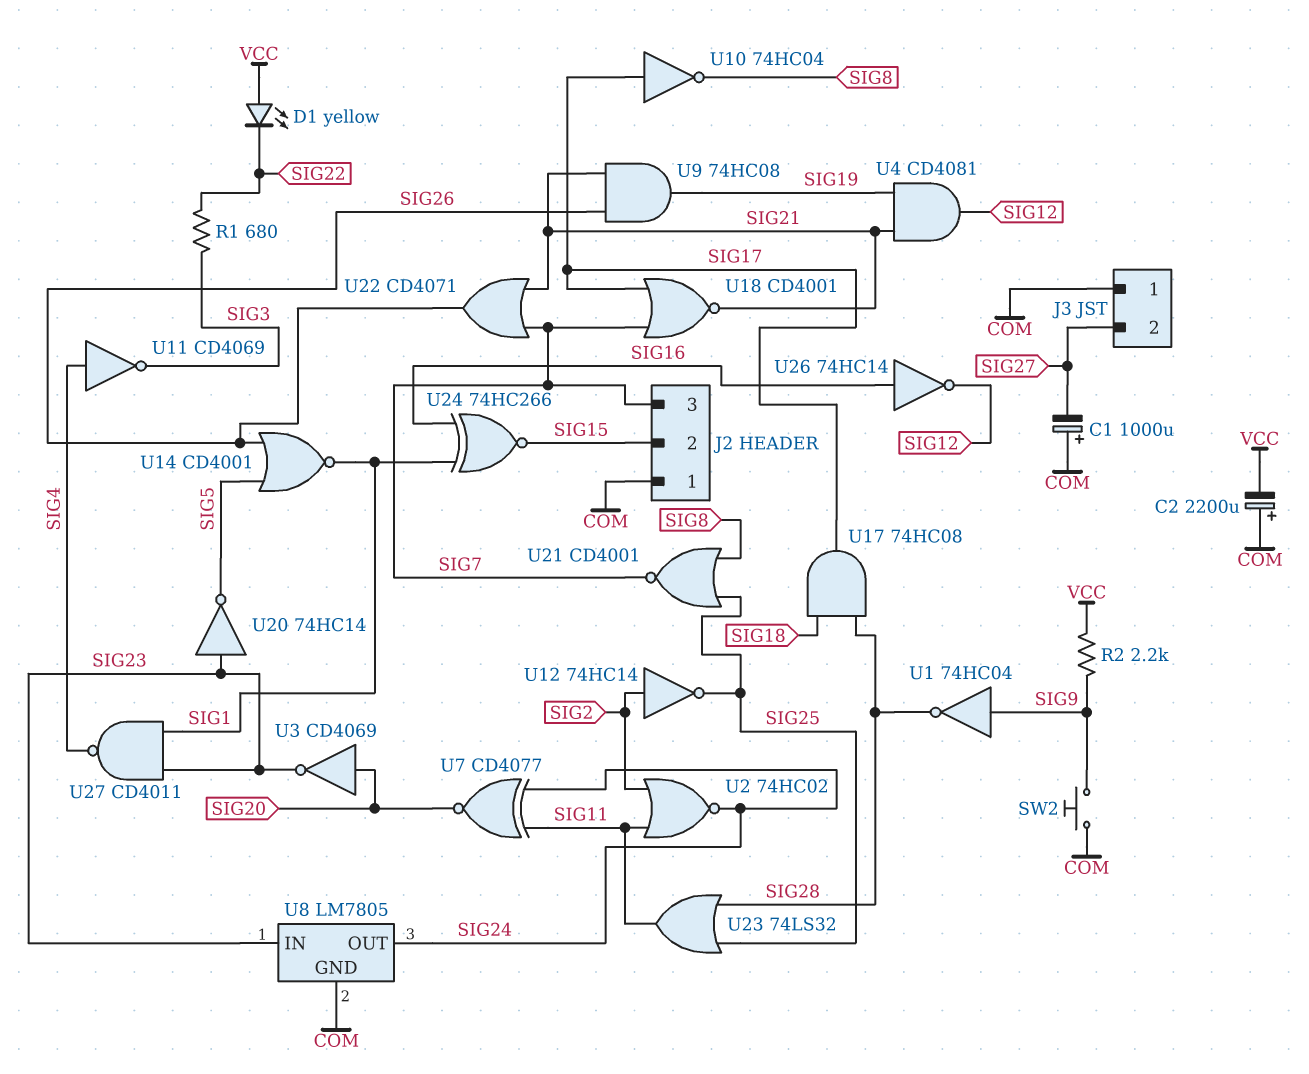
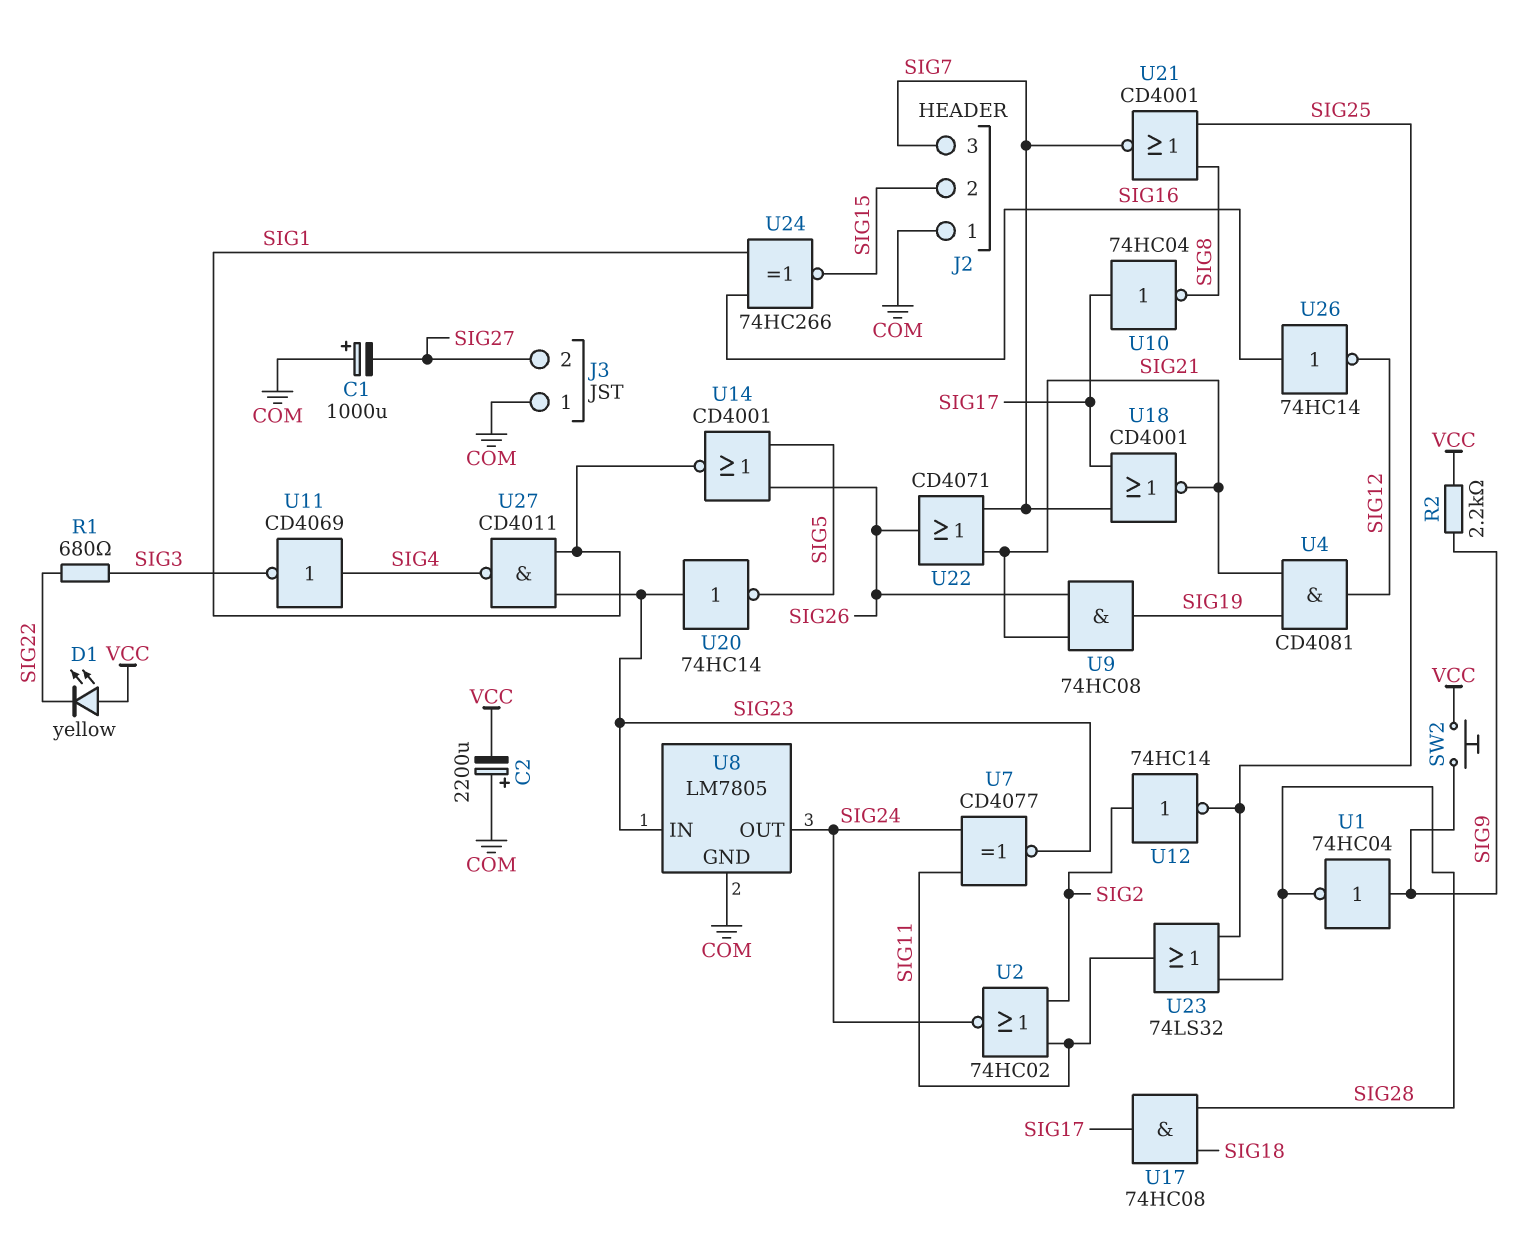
SW2: button (COM, SIG9) -> button (SIG9, VCC)
U3: NOT CD4069 (in SIG20, out SIG23) -> none
U7: XNOR CD4077 (in SIG11, in SIG24, out SIG20) -> XNOR CD4077 (in SIG11, in SIG24, out SIG23)

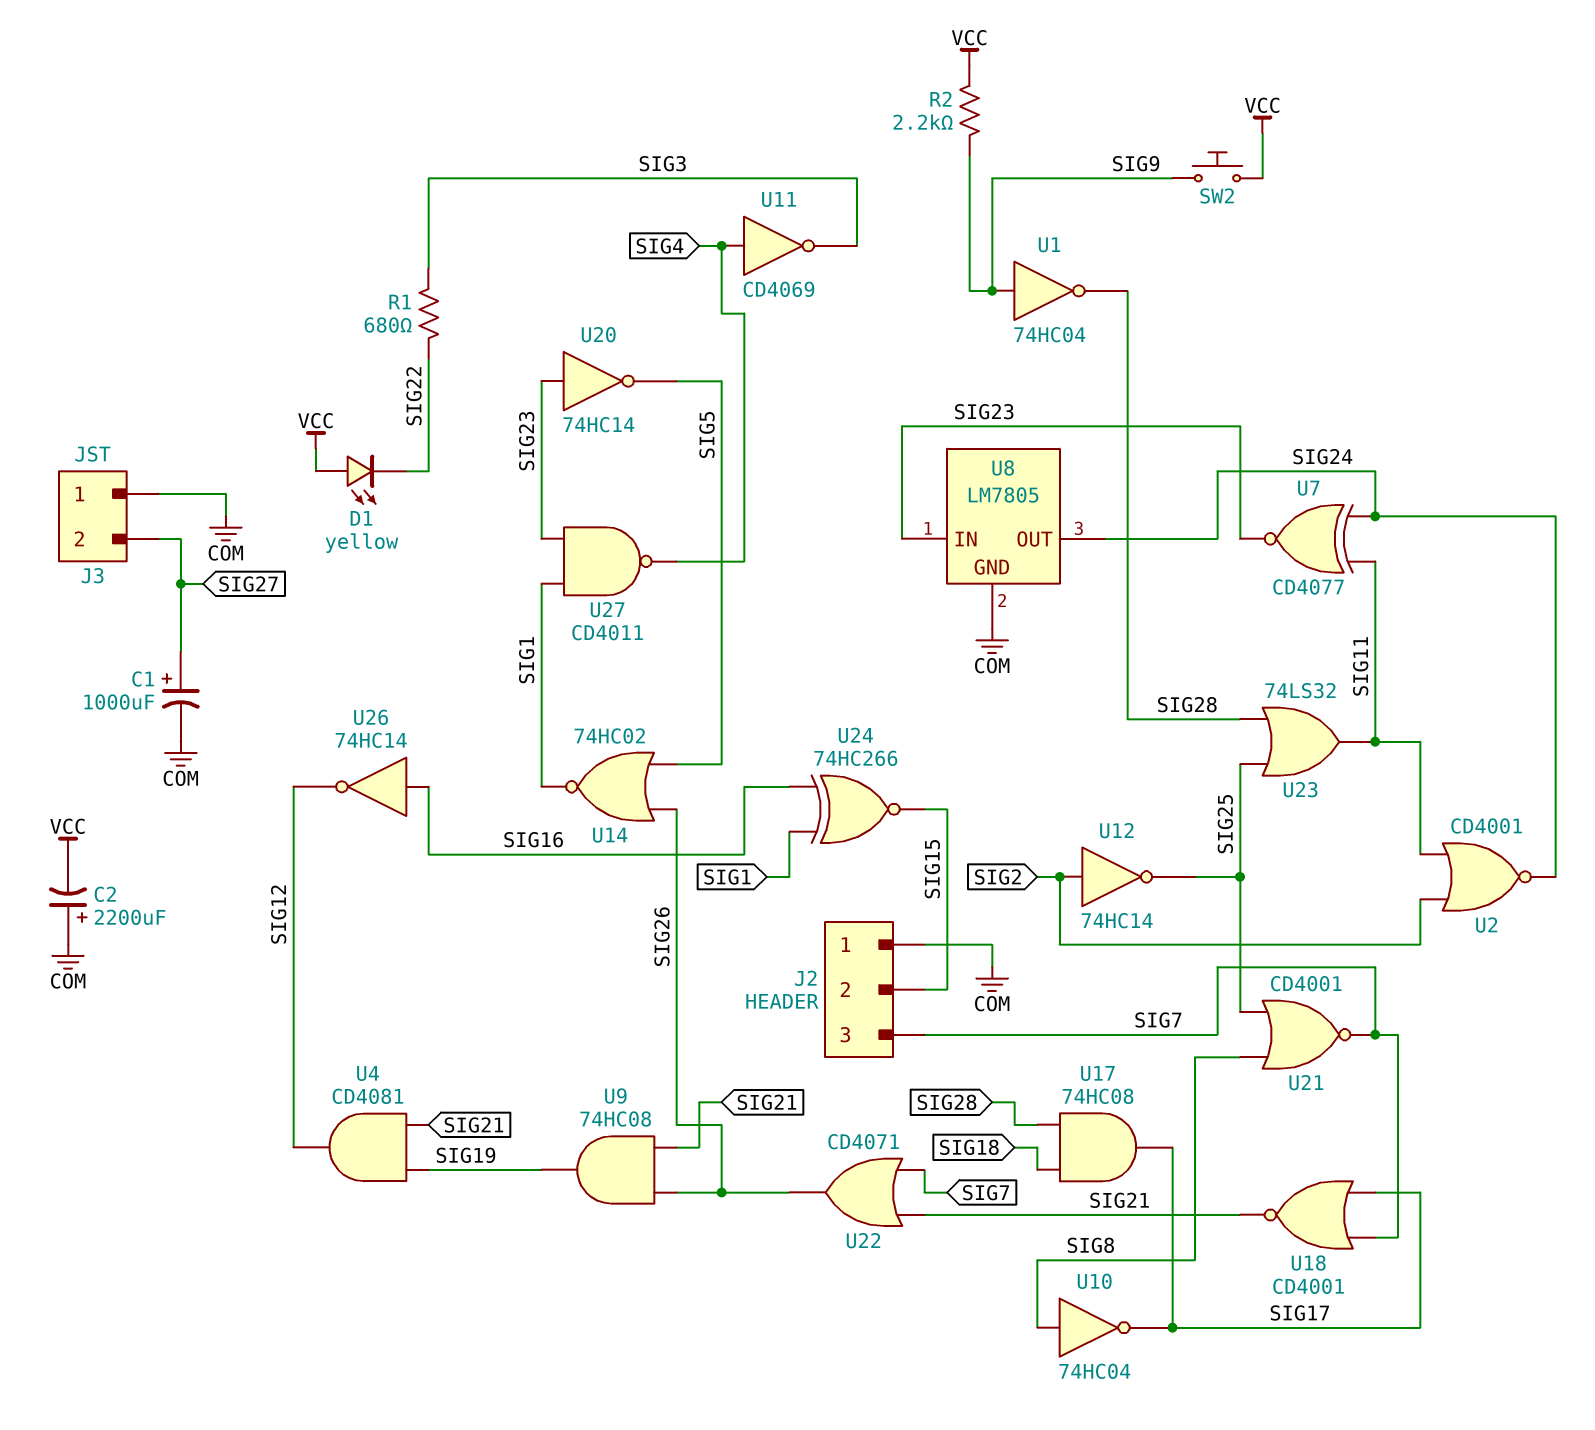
C1: 1000uF (plus COM, minus SIG27) -> 1000uF (plus SIG27, minus COM)
U2: NOR 74HC02 (in SIG2, in SIG11, out SIG24) -> NOR CD4001 (in SIG2, in SIG11, out SIG24)
U10: NOT 74HC04 (in SIG17, out SIG8) -> NOT 74HC04 (in SIG8, out SIG17)
U14: NOR CD4001 (in SIG5, in SIG26, out SIG1) -> NOR 74HC02 (in SIG5, in SIG26, out SIG1)

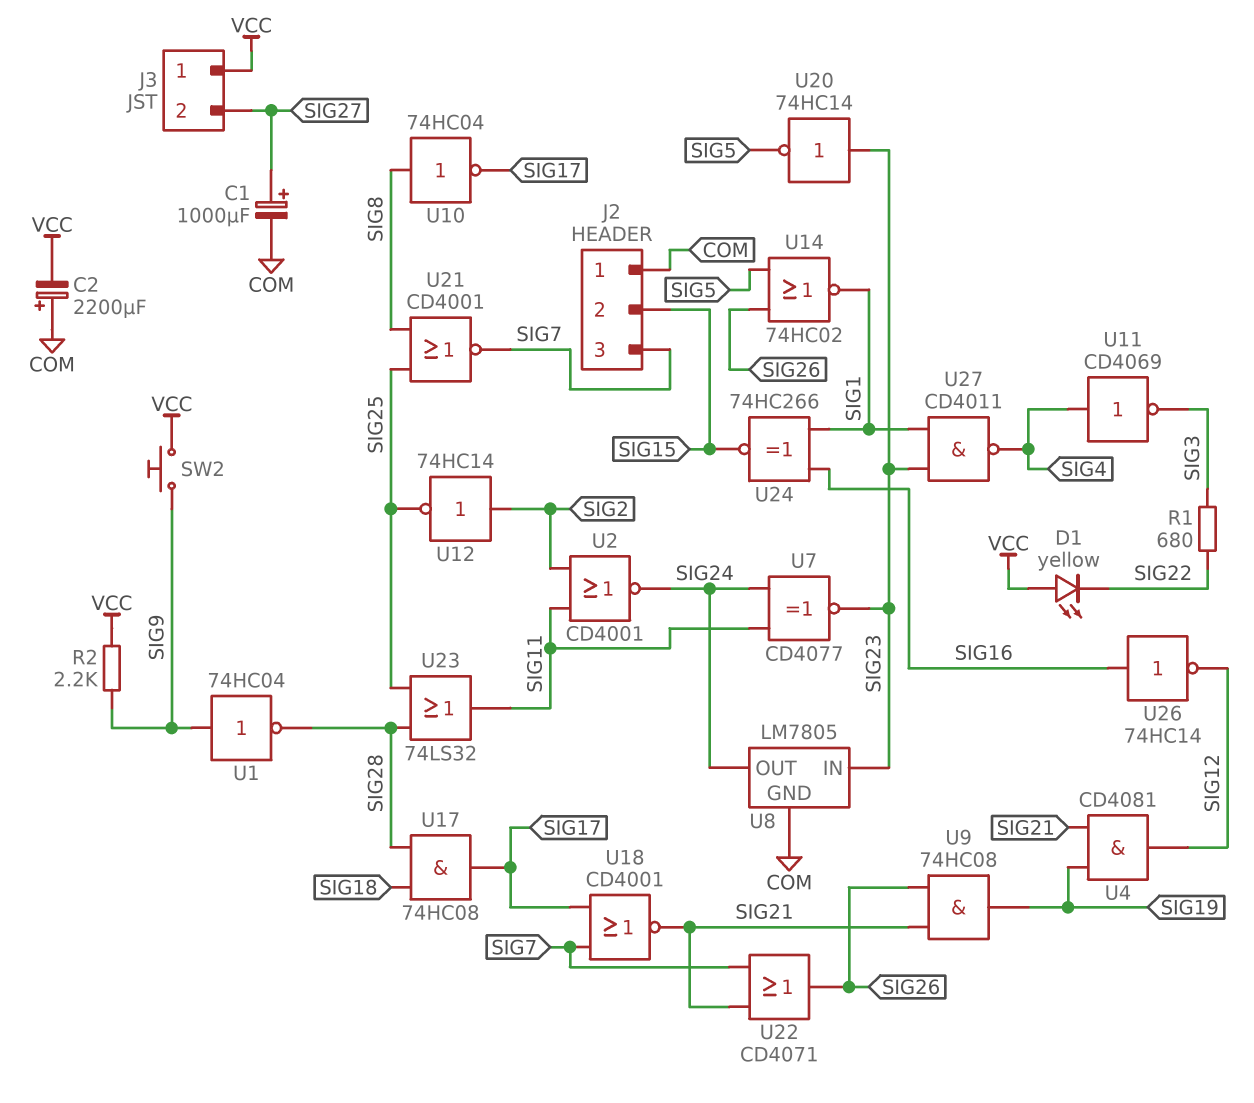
J3 pin 1: COM -> VCC

